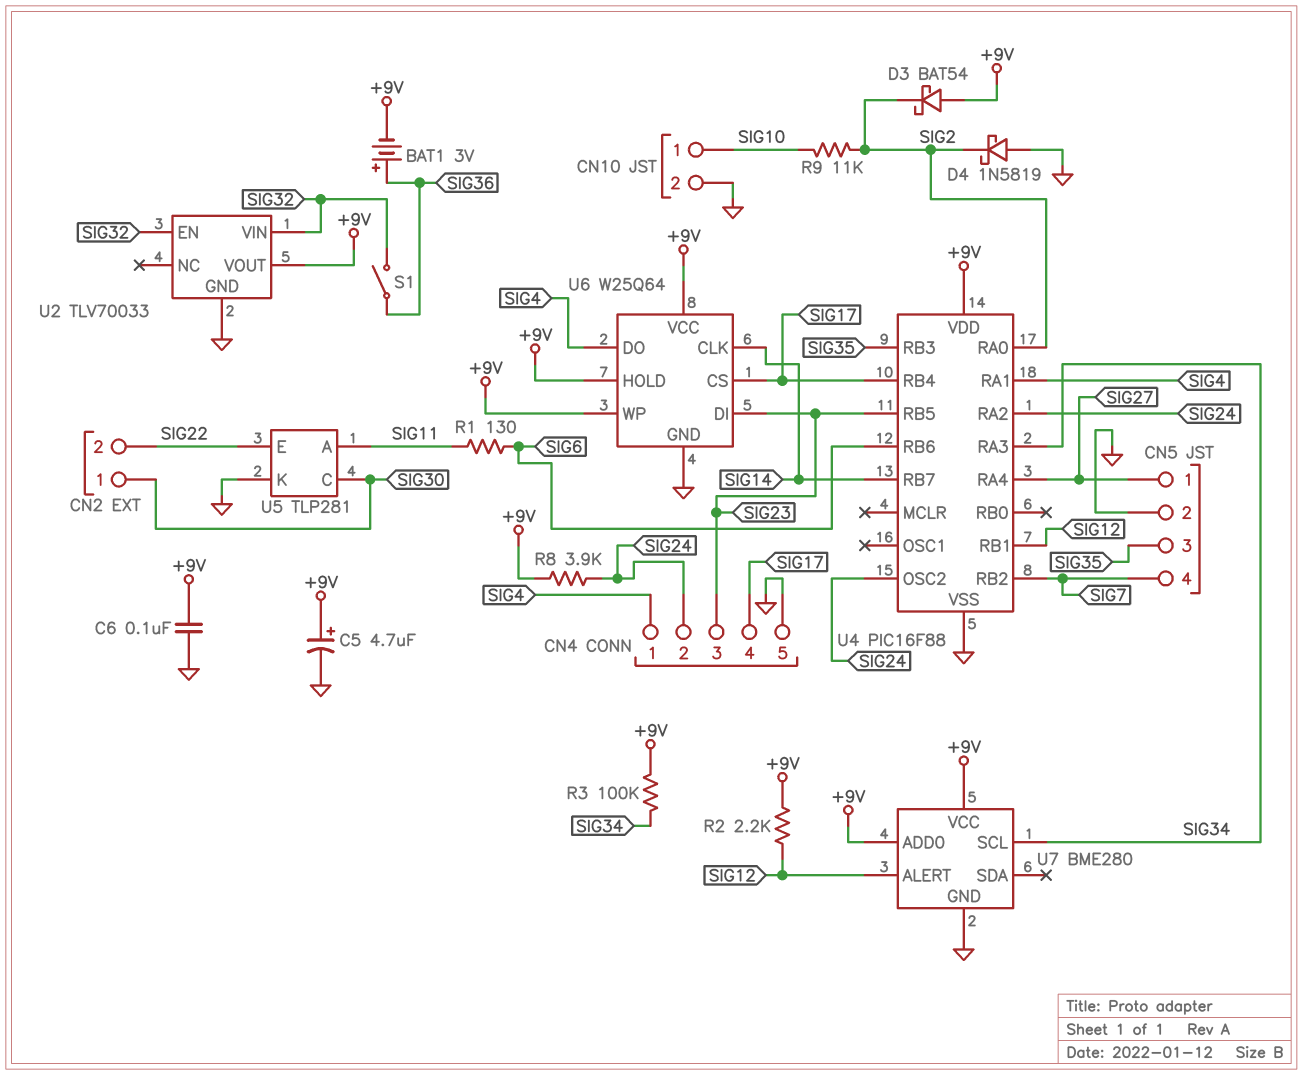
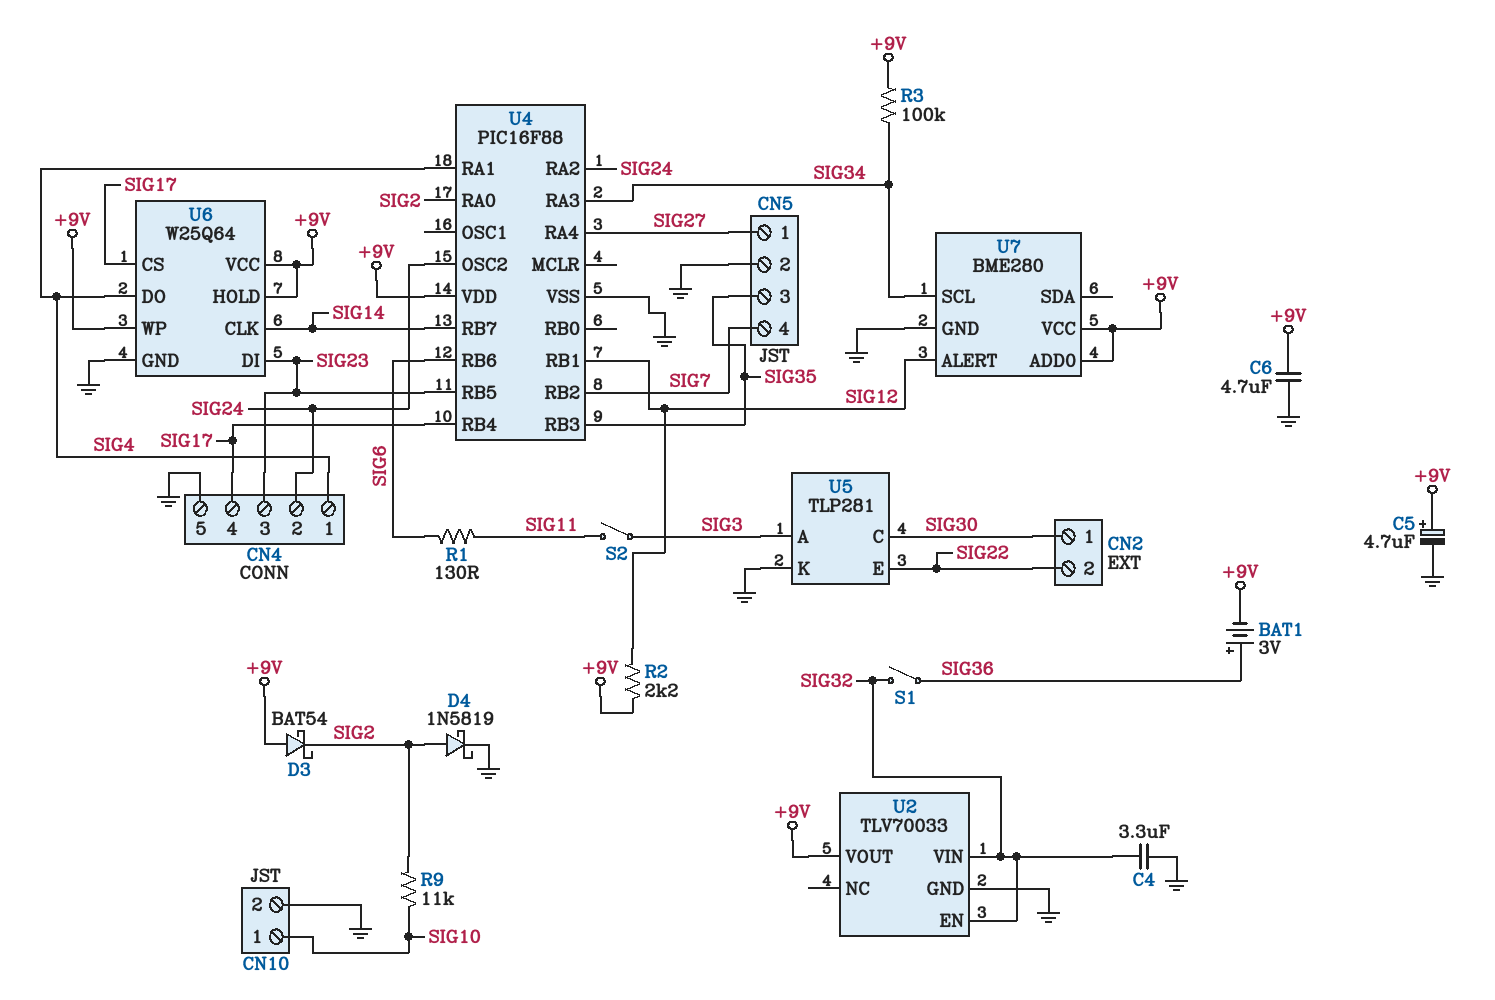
C4: none -> 3.3uF (GND, SIG32)
C6: 100nF (+9V, GND) -> 4.7uF (+9V, GND)
D4: schottky 1N5819 (A GND, K SIG2) -> schottky 1N5819 (A SIG2, K GND)
R8: 3.9k (+9V, SIG24) -> none
S2: none -> switch (SIG3, SIG11)
U5 pin A: SIG11 -> SIG3

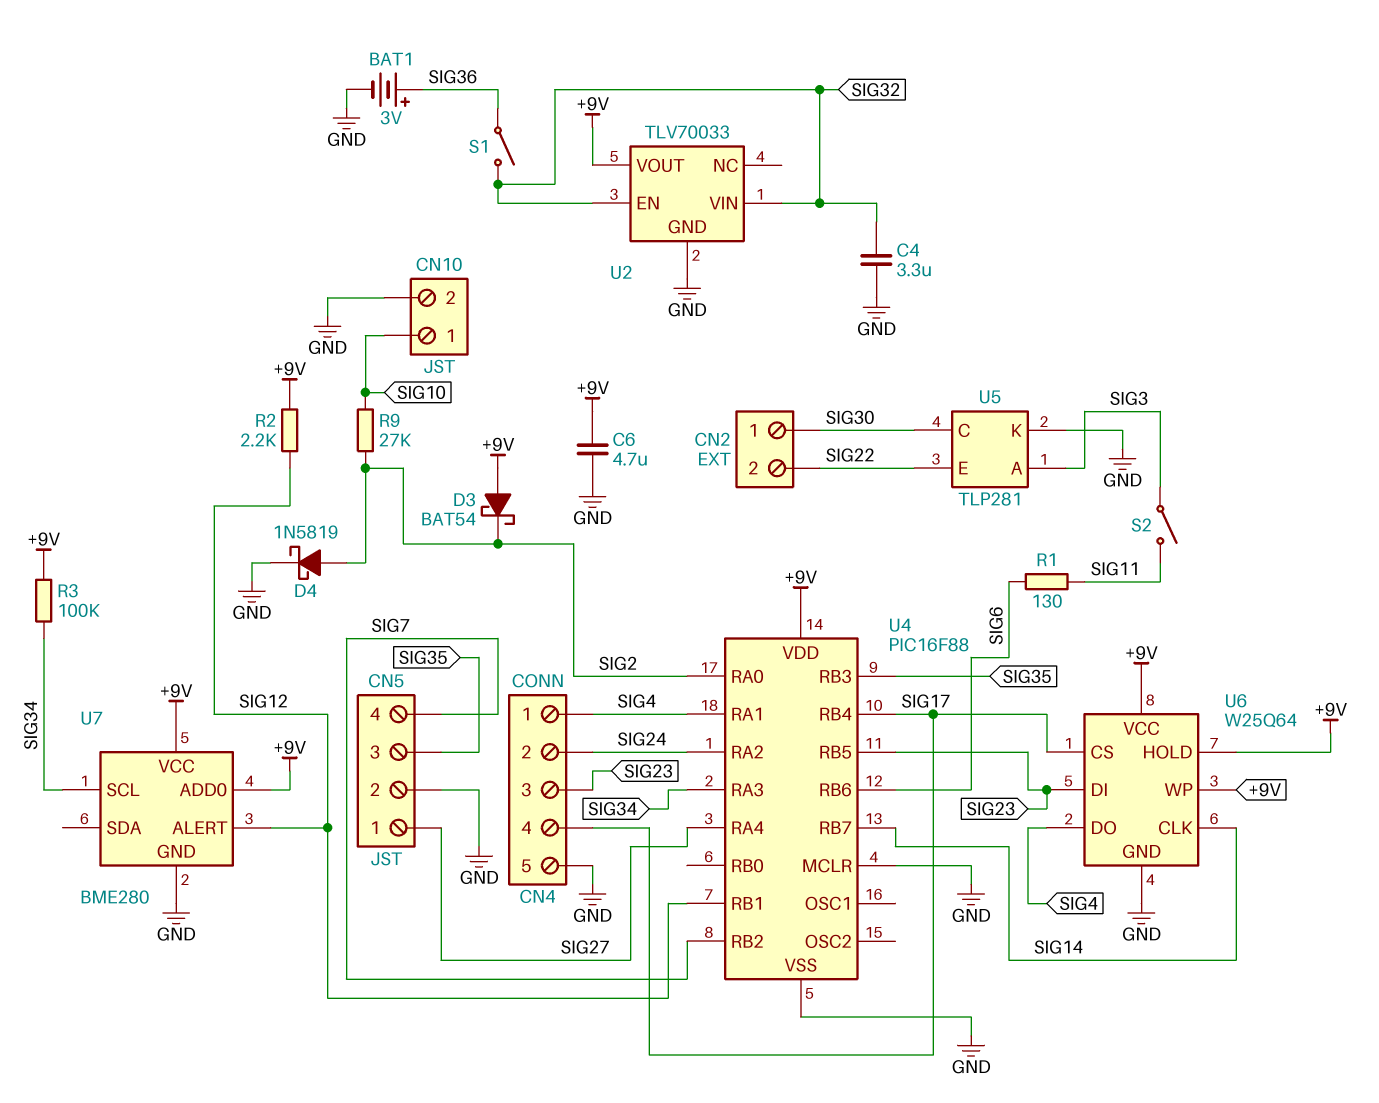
BAT1: 3V (plus SIG36, minus +9V) -> 3V (plus SIG36, minus GND)
C5: 4.7uF (plus +9V, minus GND) -> none
R9: 11k (SIG2, SIG10) -> 27k (SIG2, SIG10)
U4 pin MCLR: none -> GND
U4 pin OSC2: SIG24 -> none

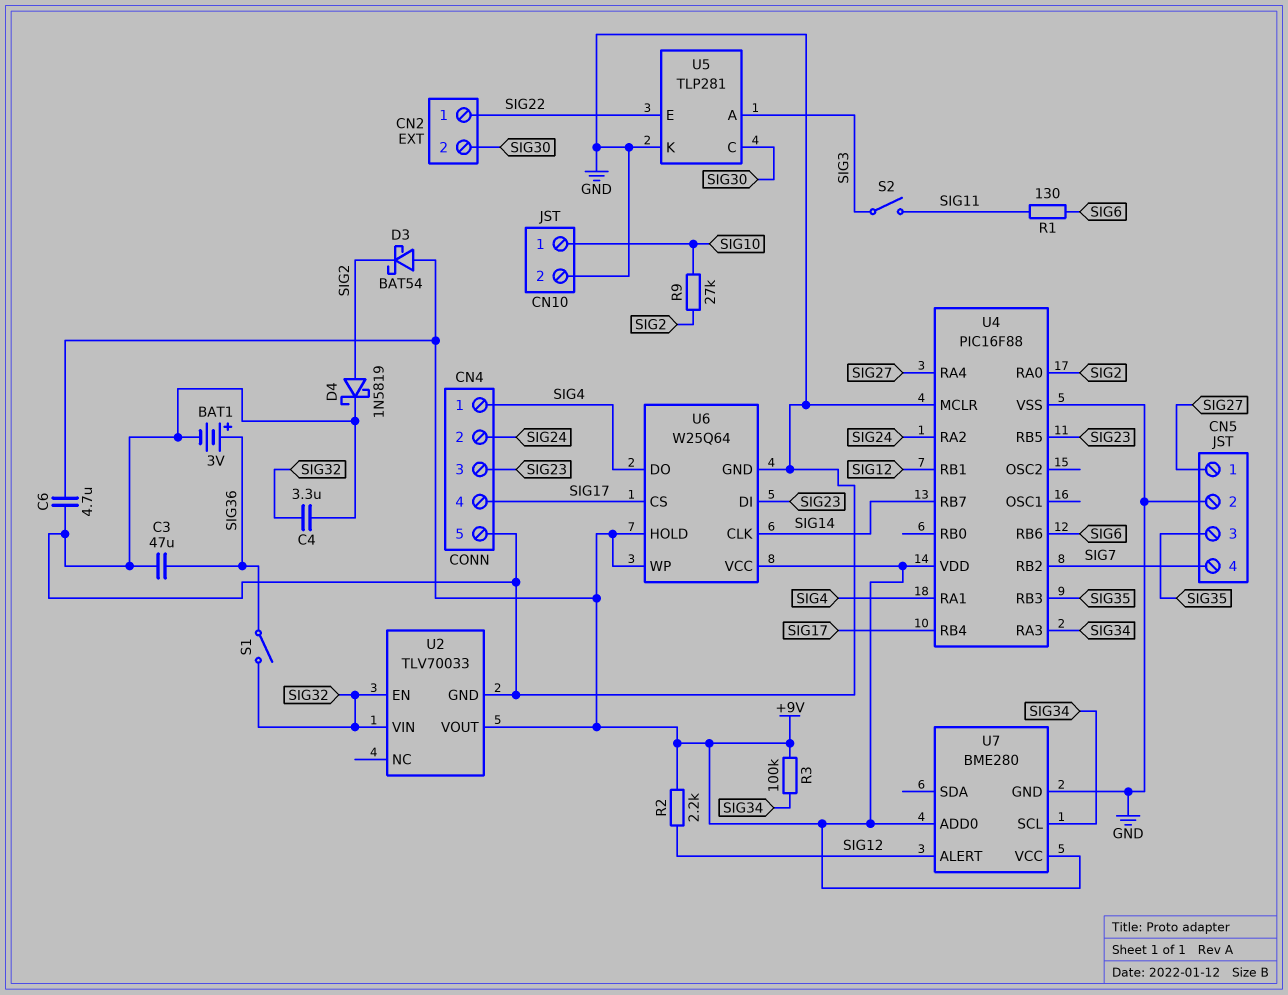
C3: none -> 47uF (GND, SIG36)
CN2 pin 1: SIG30 -> SIG22
CN2 pin 2: SIG22 -> SIG30

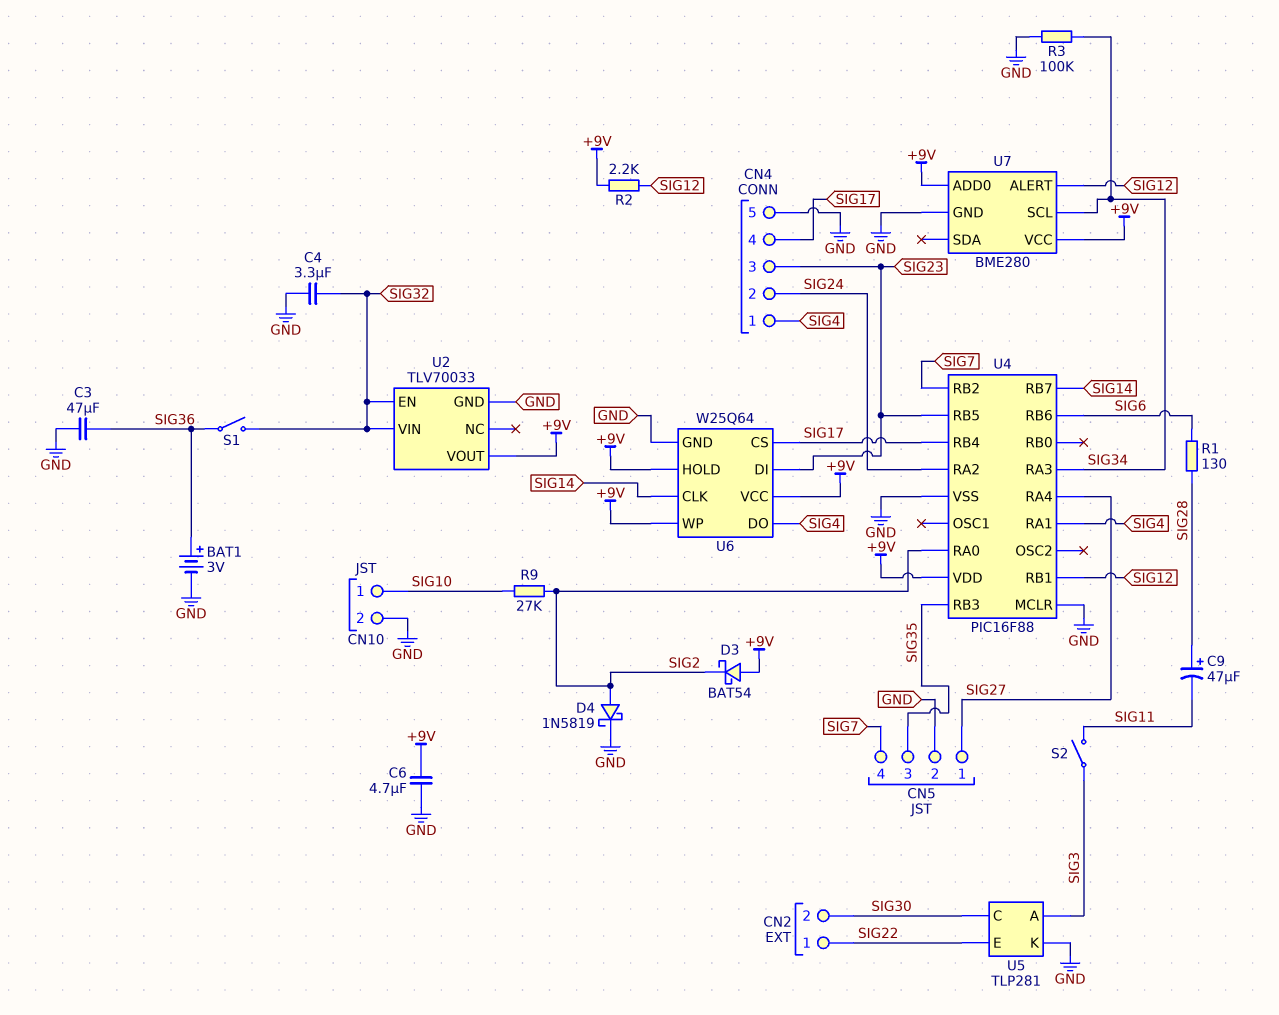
C9: none -> 47uF (plus SIG28, minus SIG11)
R1: 130 (SIG6, SIG11) -> 130 (SIG6, SIG28)
R3: 100k (+9V, SIG34) -> 100k (GND, SIG34)

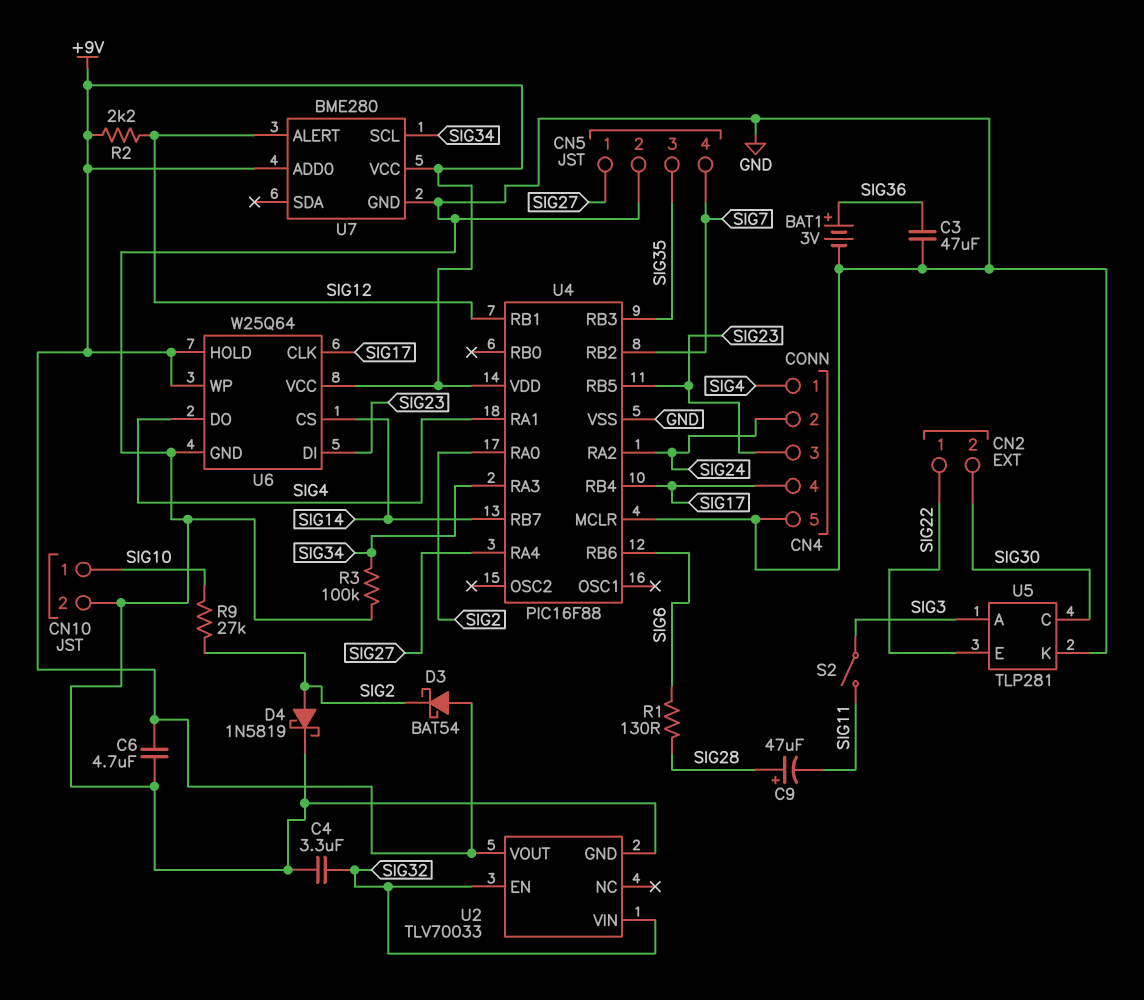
S1: switch (SIG32, SIG36) -> none
U6 pin CLK: SIG14 -> SIG17
U6 pin CS: SIG17 -> SIG14

